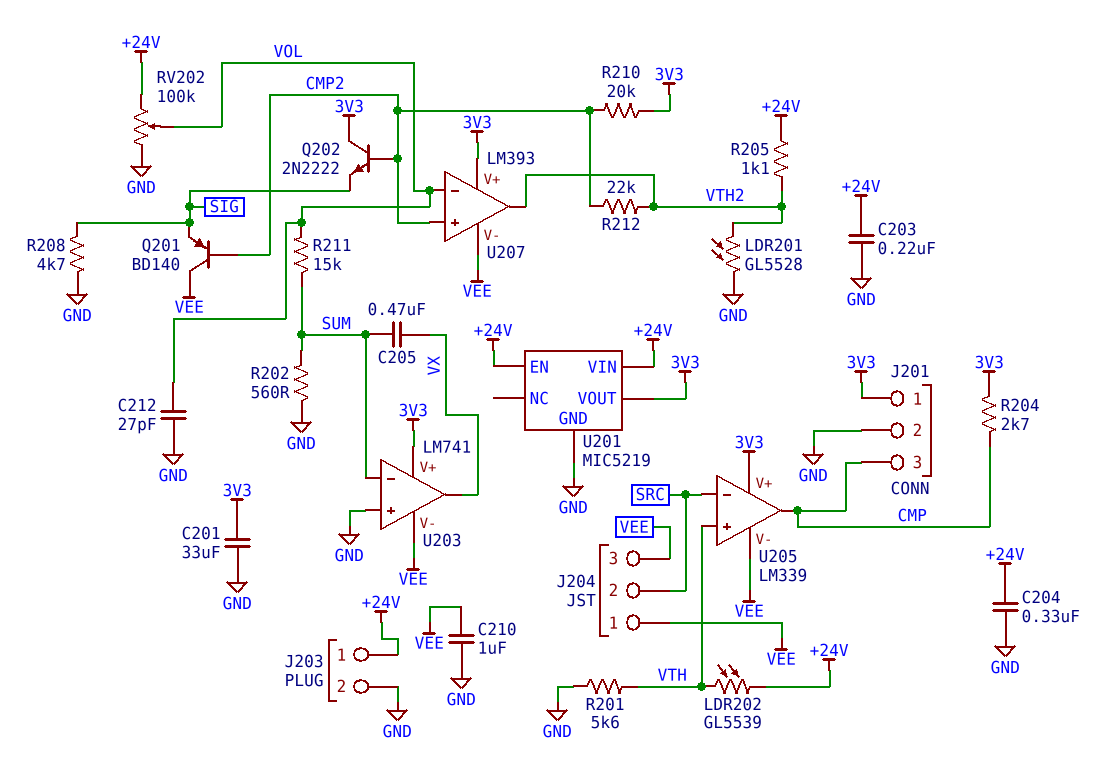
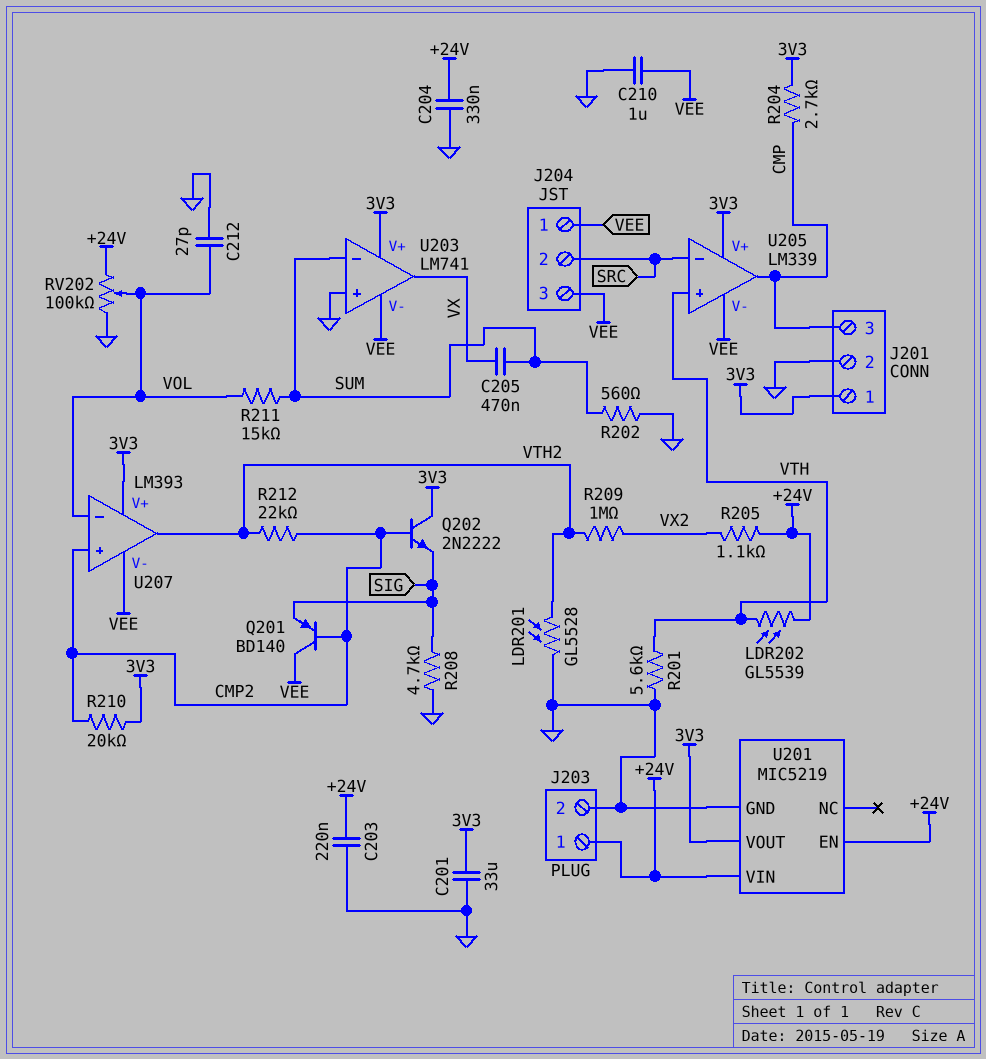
R205: 1.1k (+24V, VTH2) -> 1.1k (+24V, VX2)
R209: none -> 1M (VTH2, VX2)

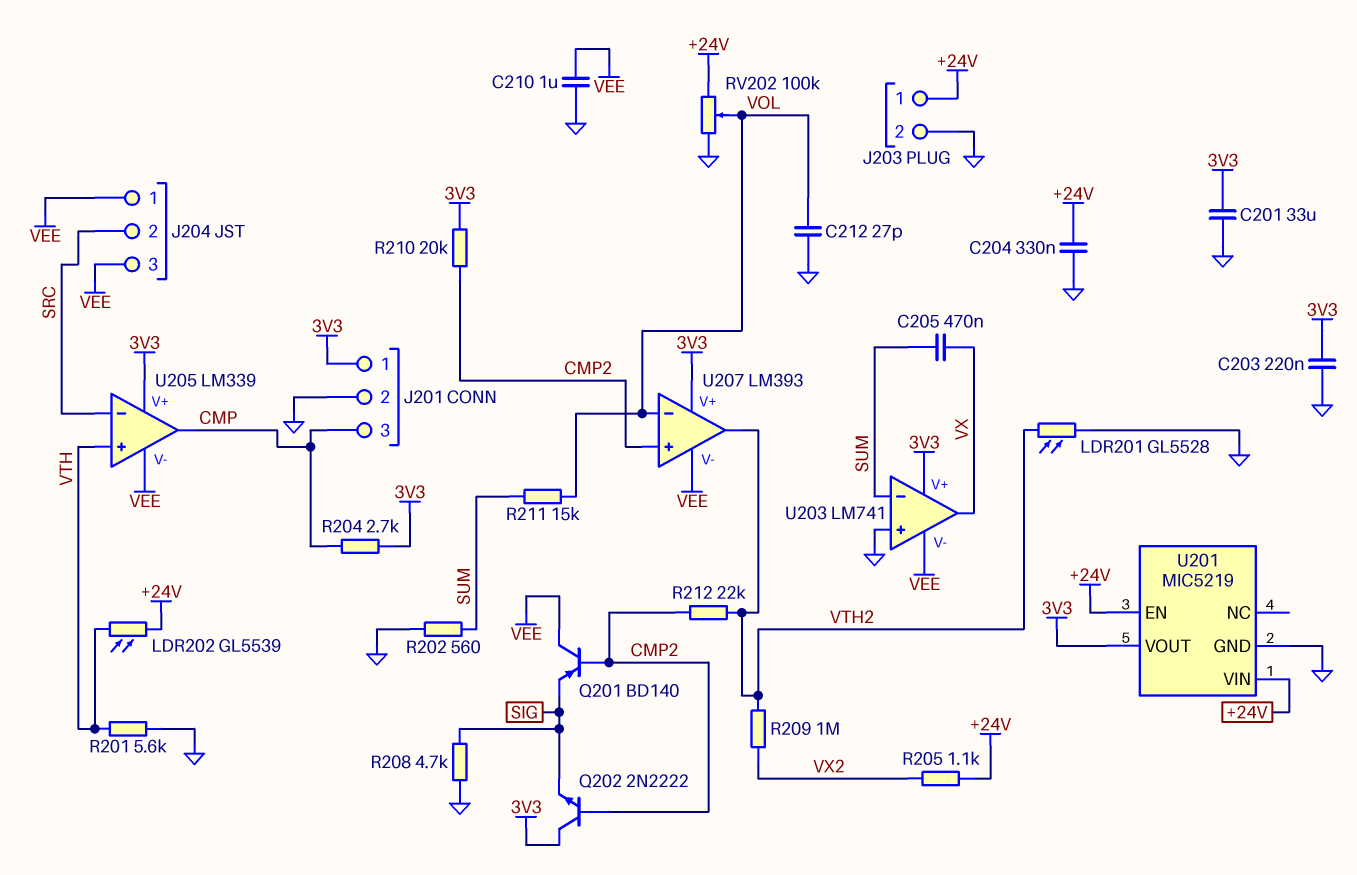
C203: 220nF (+24V, GND) -> 220nF (3V3, GND)

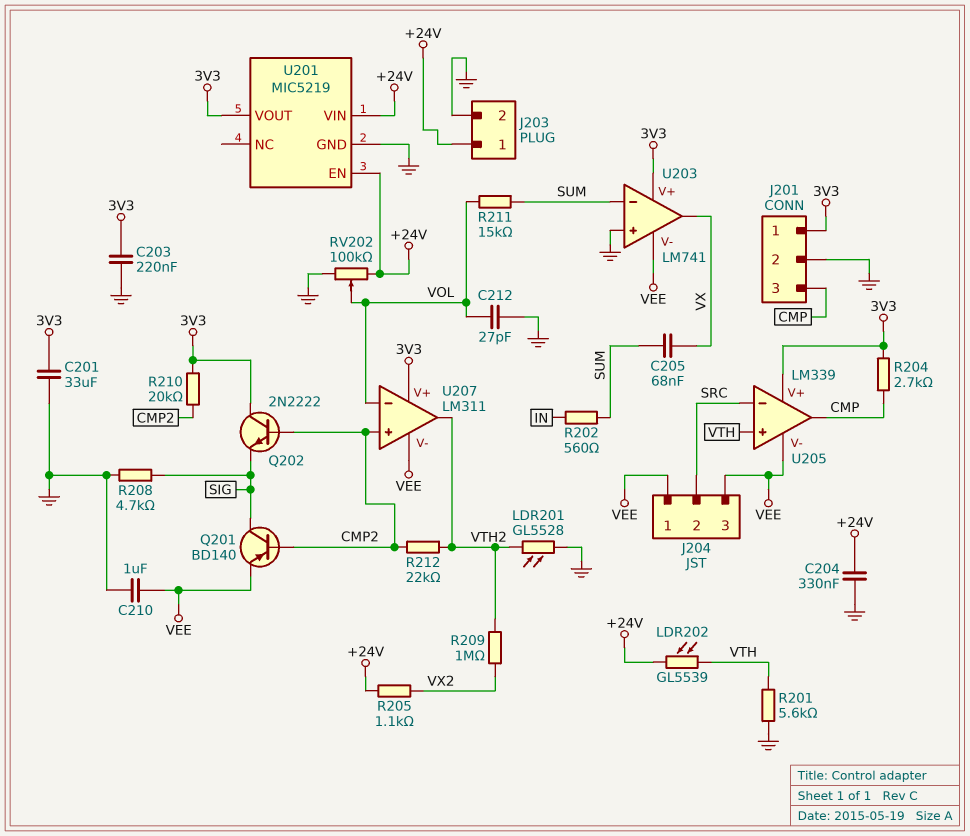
C205: 470nF (SUM, VX) -> 68nF (SUM, VX)
Q201: PNP BD140 (B CMP2, C VEE, E SIG) -> PNP BD140 (B CMP2, C SIG, E VEE)
R202: 560 (GND, SUM) -> 560 (IN, SUM)
U207: LM393 -> LM311

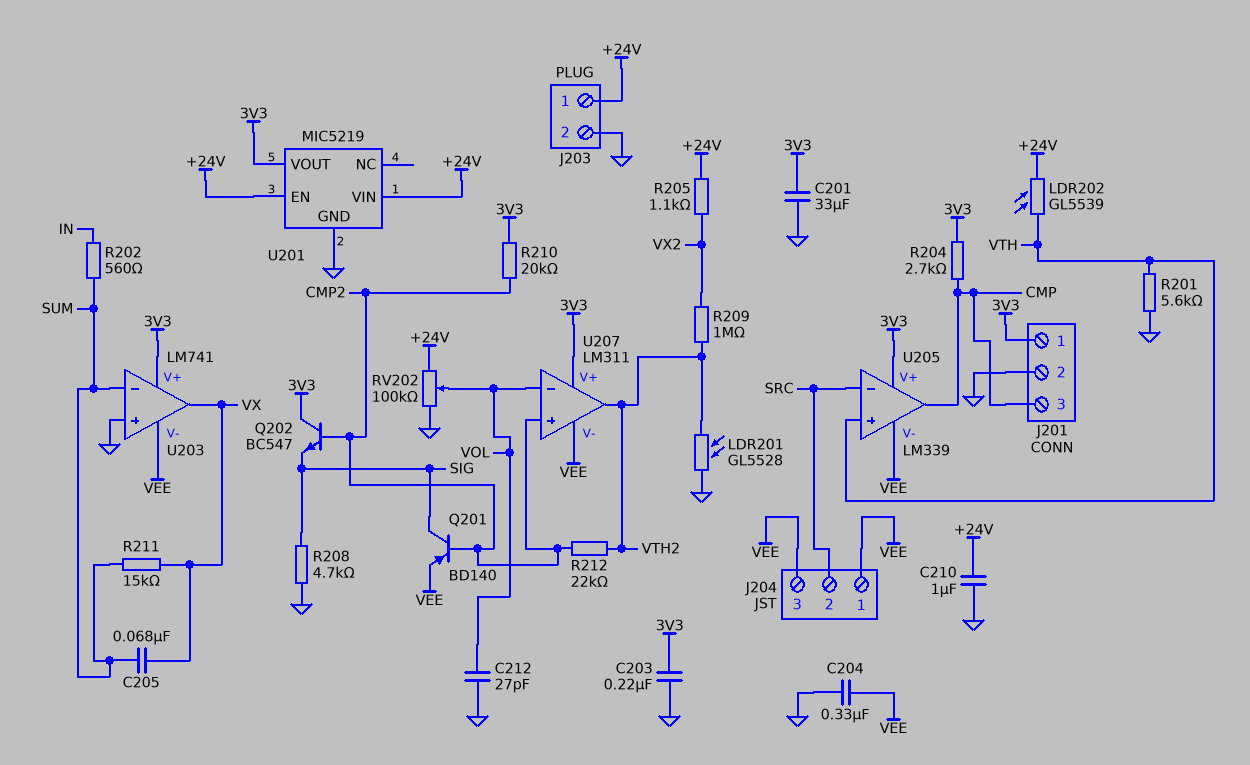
C204: 330nF (+24V, GND) -> 330nF (GND, VEE)
C210: 1uF (GND, VEE) -> 1uF (+24V, GND)
Q202: NPN 2N2222 (B CMP2, C 3V3, E SIG) -> NPN BC547 (B CMP2, C 3V3, E SIG)
R211: 15k (SUM, VOL) -> 15k (SUM, VX)

